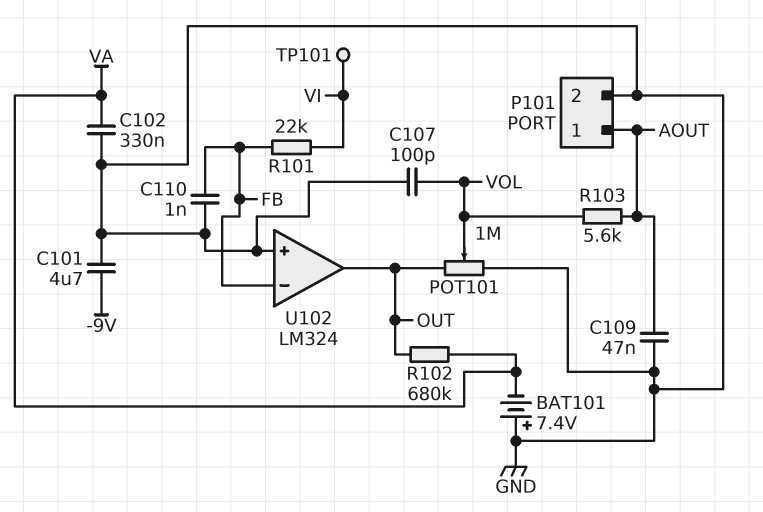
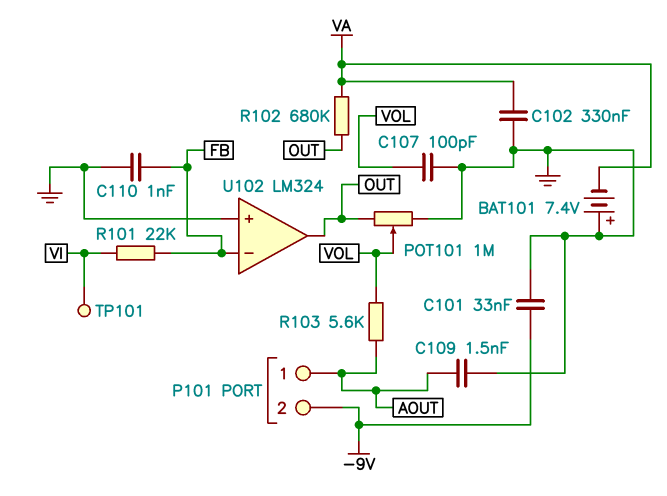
C101: 4.7uF (-9V, GND) -> 33nF (-9V, GND)
C109: 47nF (AOUT, GND) -> 1.5nF (AOUT, GND)
P101 pin 2: GND -> -9V

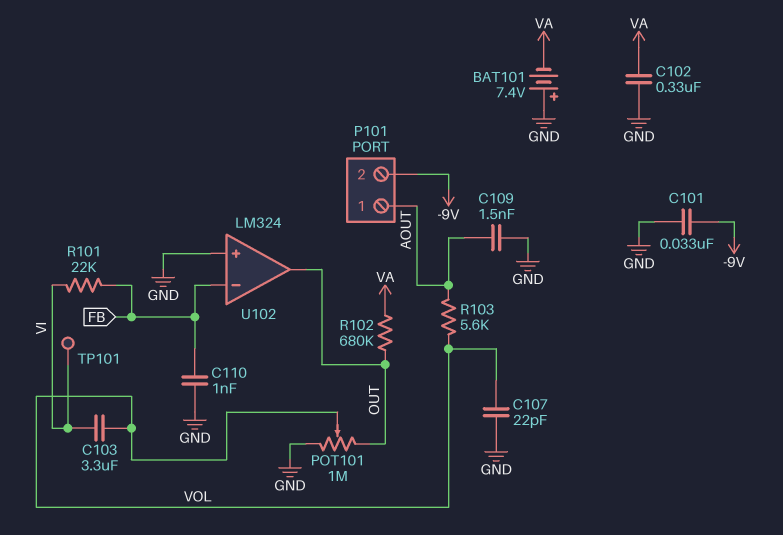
C103: none -> 3.3uF (VI, VOL)
C107: 100pF (GND, VOL) -> 22pF (GND, VOL)

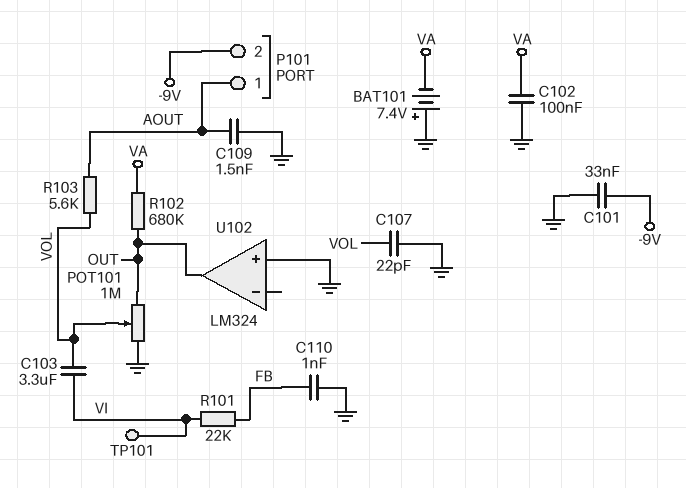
C102: 330nF (GND, VA) -> 100nF (GND, VA)
U102 pin in-: FB -> none

